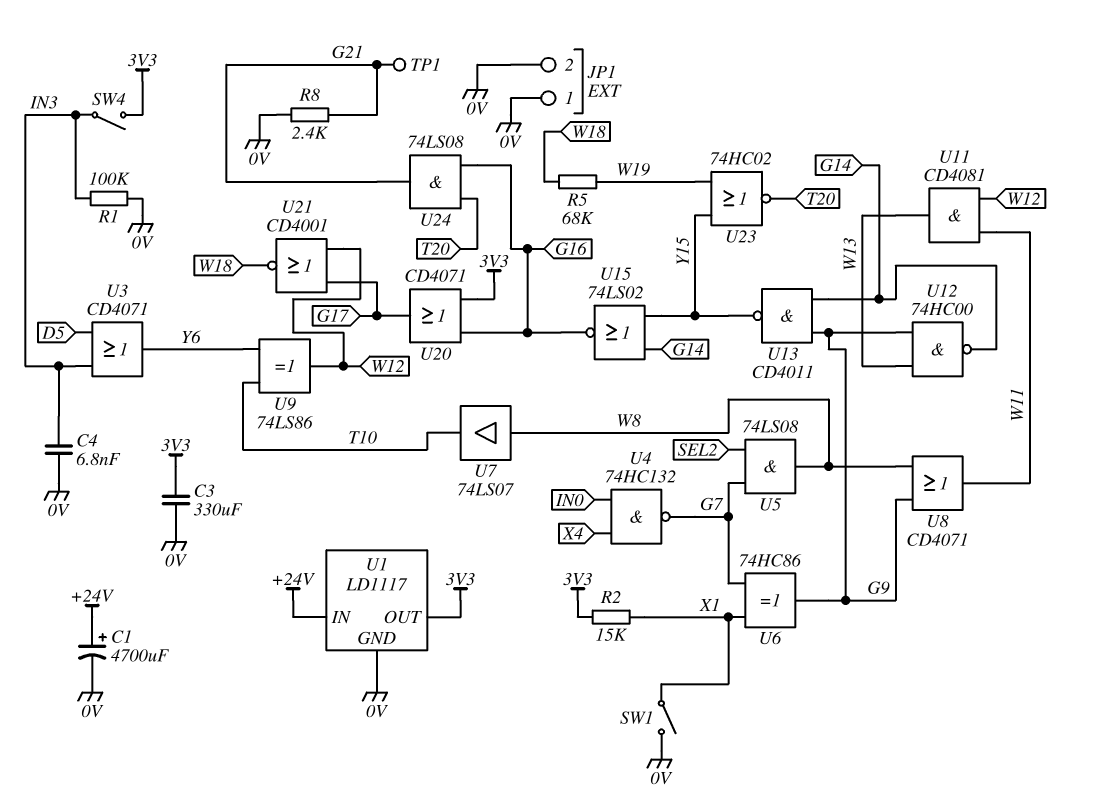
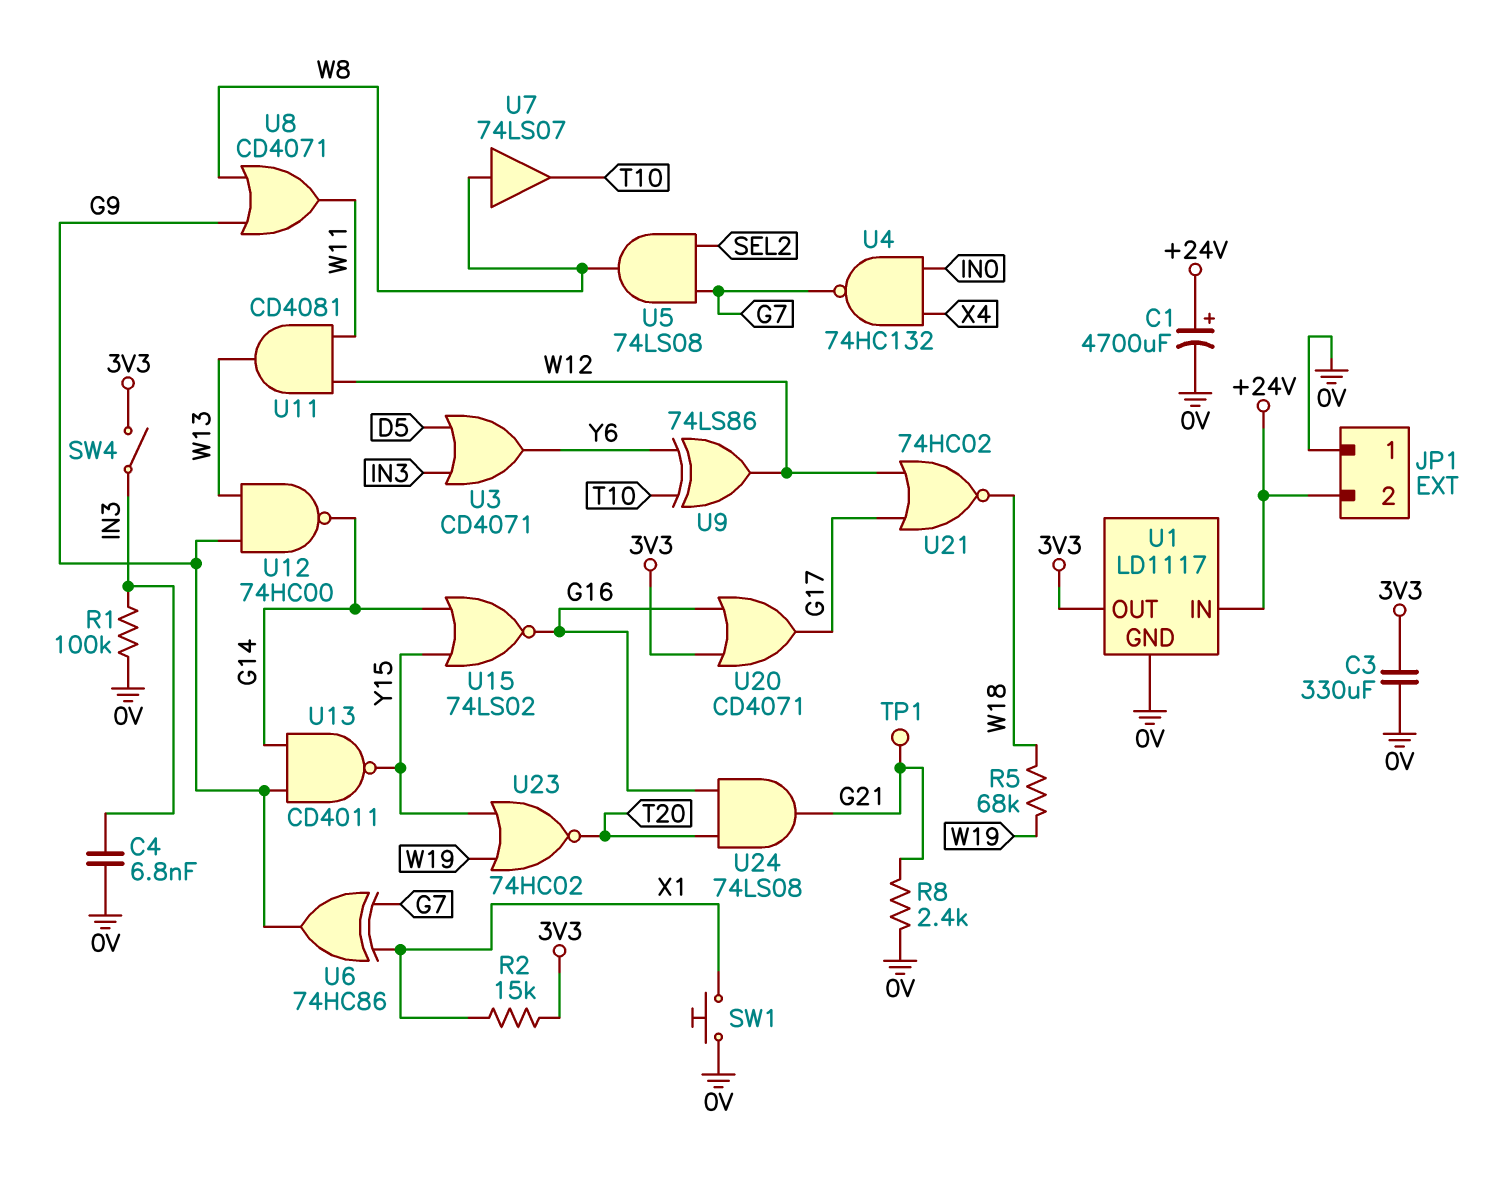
JP1 pin 2: 0V -> +24V
SW1: switch (0V, X1) -> button (0V, X1)
U21: NOR CD4001 (in G17, in W12, out W18) -> NOR 74HC02 (in G17, in W12, out W18)

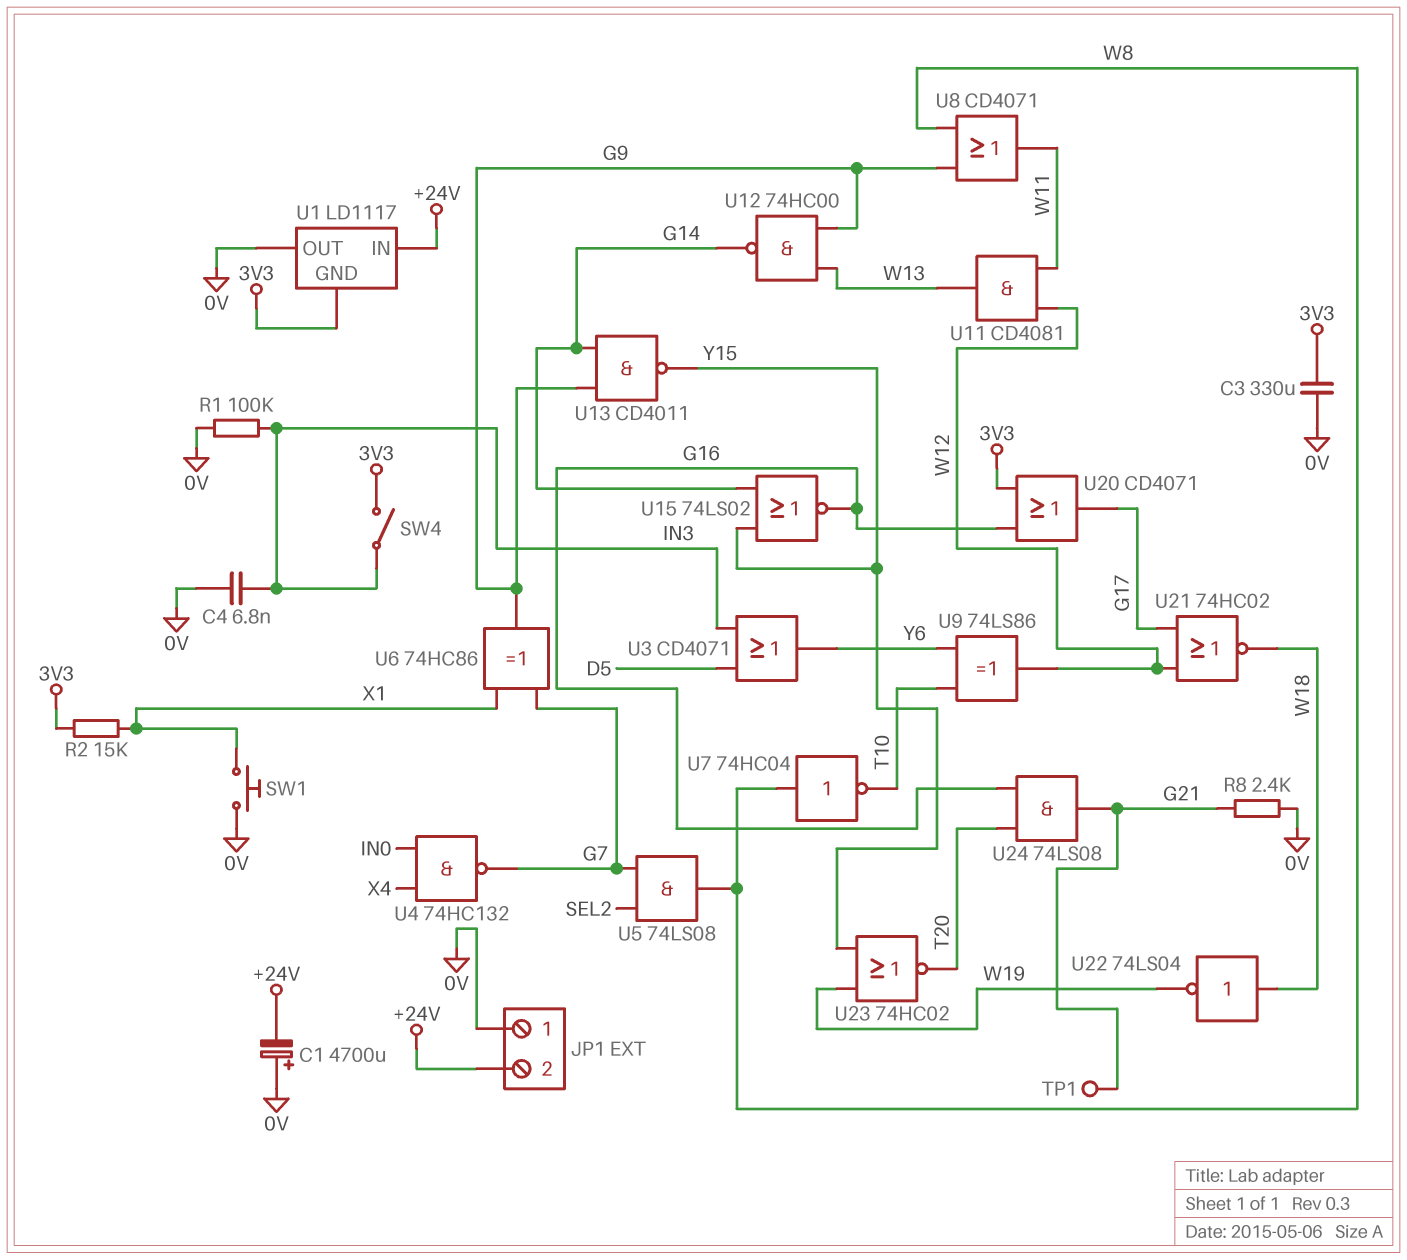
C1: 4700uF (plus +24V, minus 0V) -> 4700uF (plus 0V, minus +24V)
R5: 68k (W18, W19) -> none
U1 pin GND: 0V -> 3V3
U1 pin OUT: 3V3 -> 0V
U7: buffer 74LS07 (in W8, out T10) -> NOT 74HC04 (in W8, out T10)
U22: none -> NOT 74LS04 (in W18, out W19)

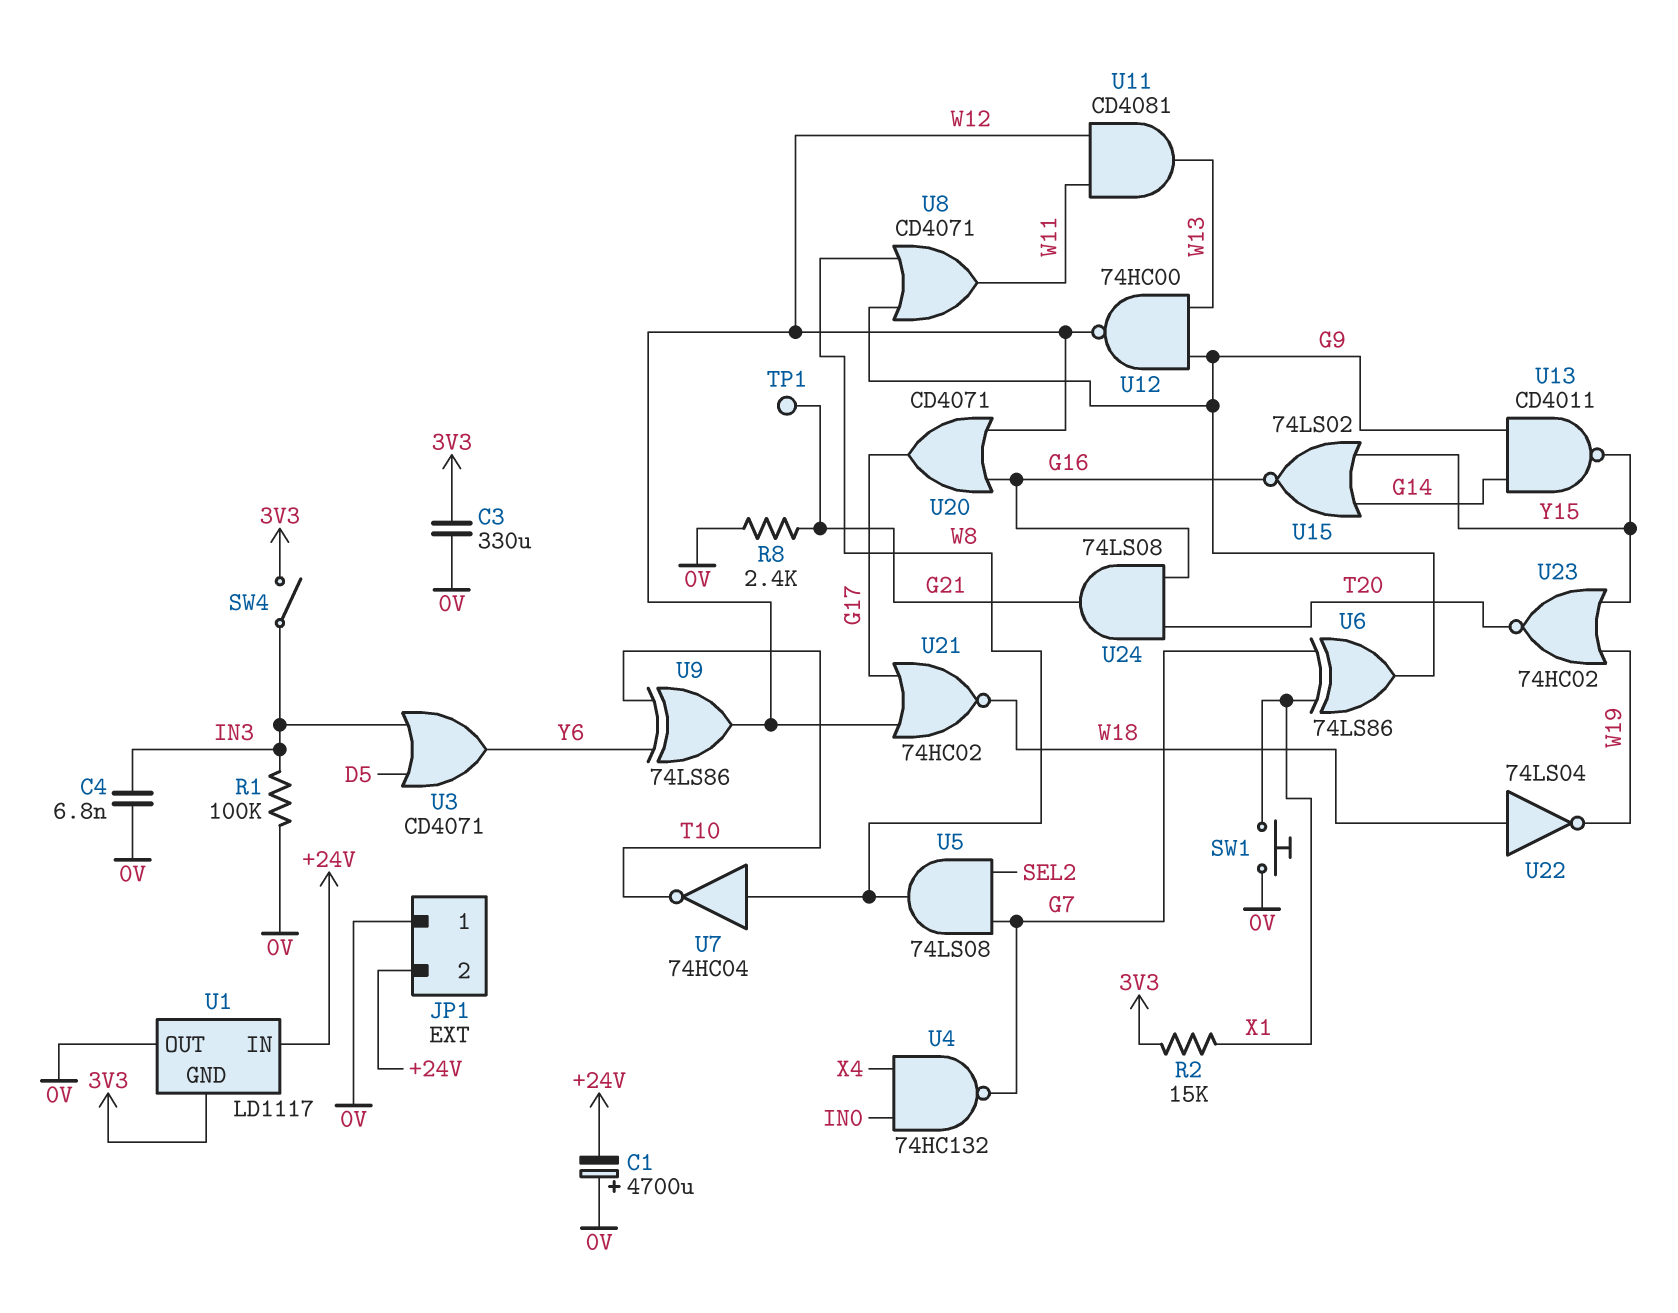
U6: XOR 74HC86 (in G7, in X1, out G9) -> XOR 74LS86 (in G7, in X1, out G9)
U12: NAND 74HC00 (in G9, in W13, out G14) -> NAND 74HC00 (in G9, in W13, out W12)
U20: OR CD4071 (in 3V3, in G16, out G17) -> OR CD4071 (in G16, in W12, out G17)

